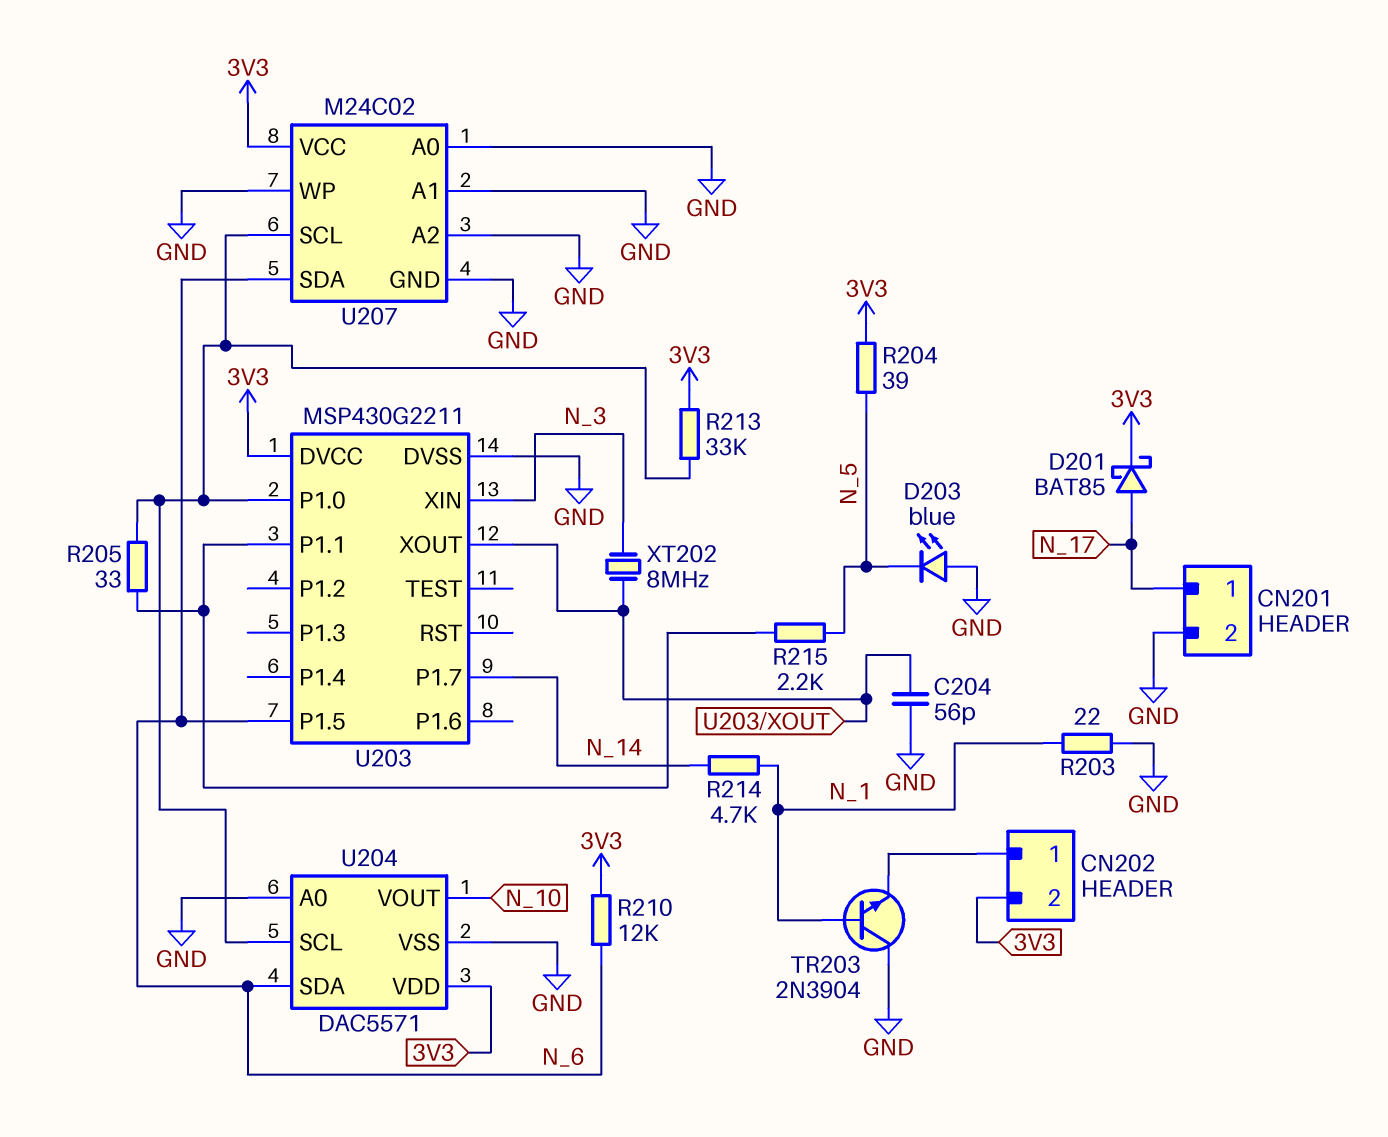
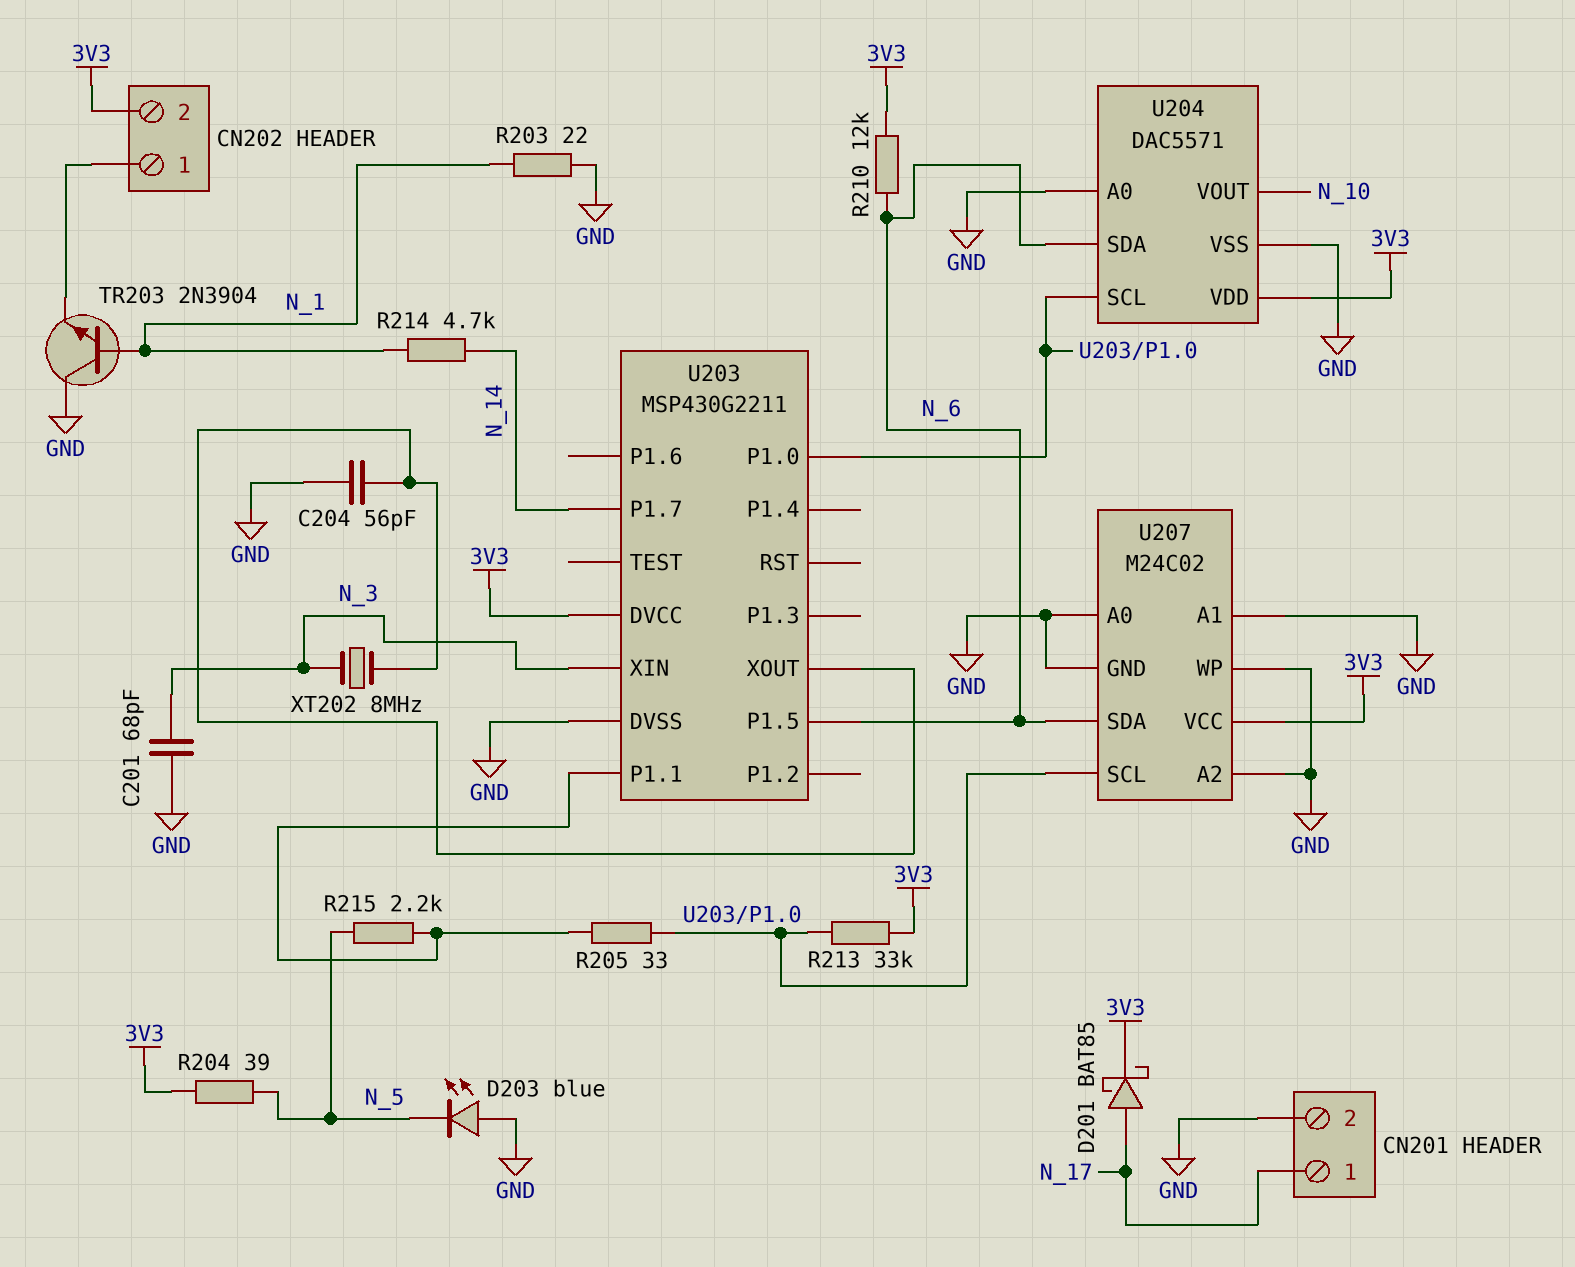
C201: none -> 68pF (GND, N_3)

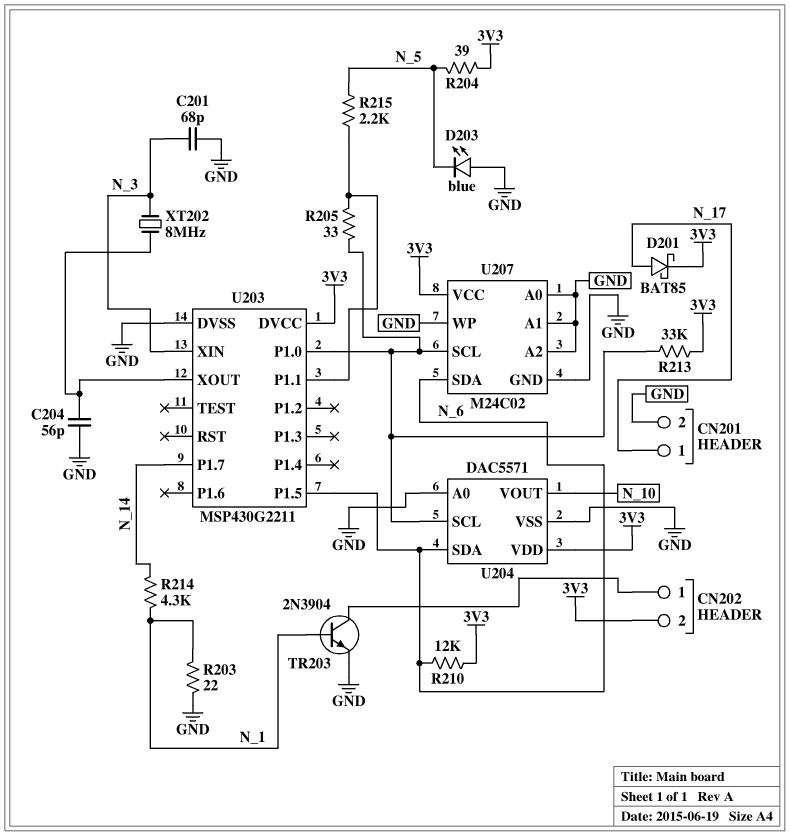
R214: 4.7k (N_1, N_14) -> 4.3k (N_1, N_14)
TR203: NPN 2N3904 (B N_1, C GND, E CN202/1) -> NPN 2N3904 (B N_1, C CN202/1, E GND)

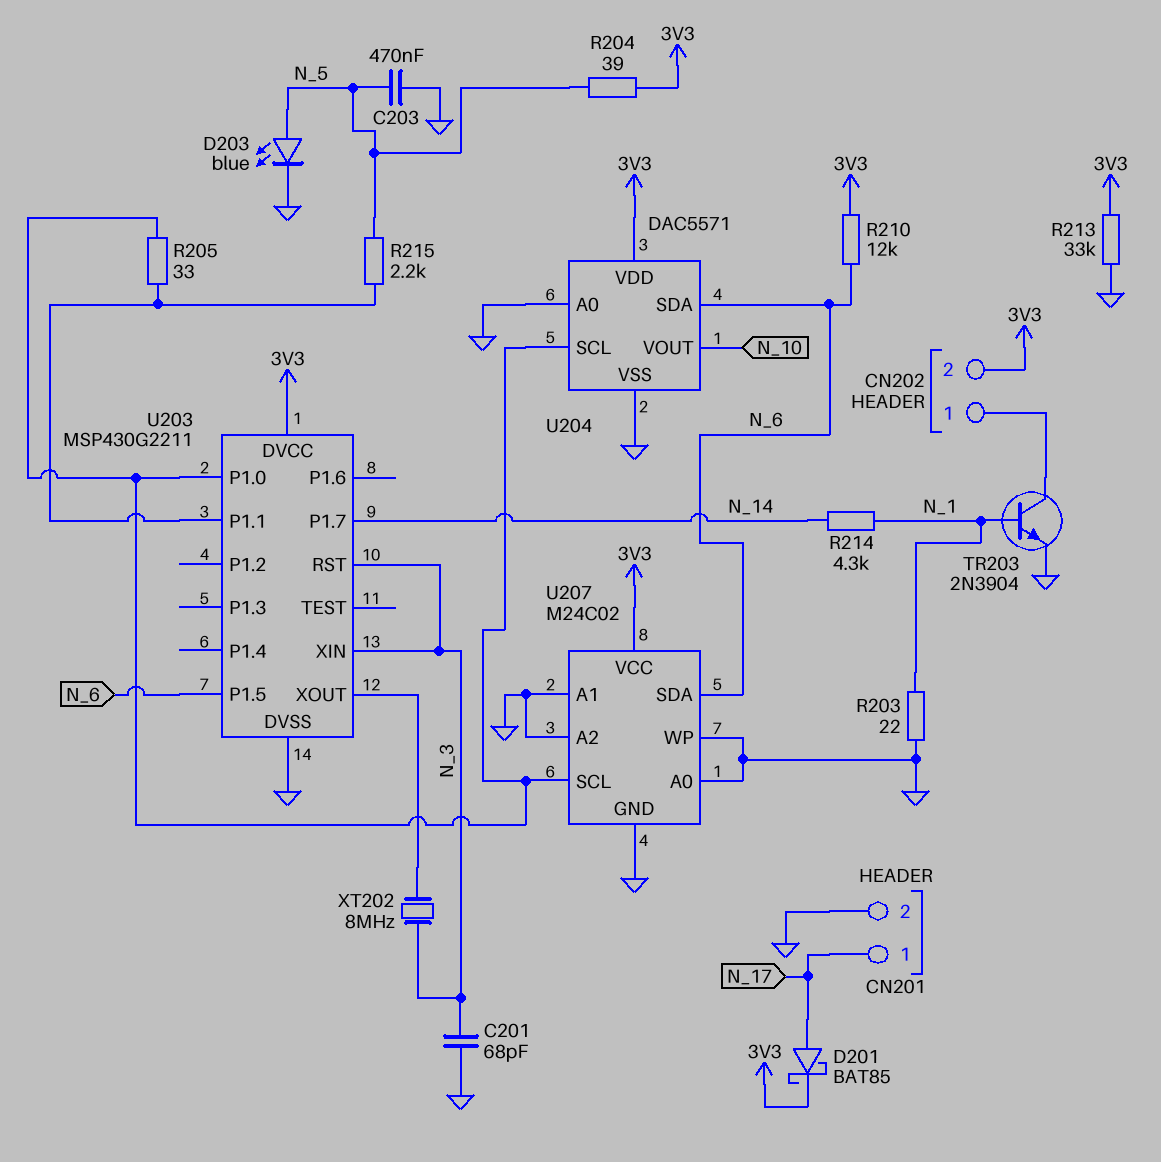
C203: none -> 470nF (GND, N_5)
C204: 56pF (GND, U203/XOUT) -> none
D203: LED blue (A GND, K N_5) -> LED blue (A N_5, K GND)
R213: 33k (3V3, U203/P1.0) -> 33k (3V3, GND)
U203 pin RST: none -> N_3

